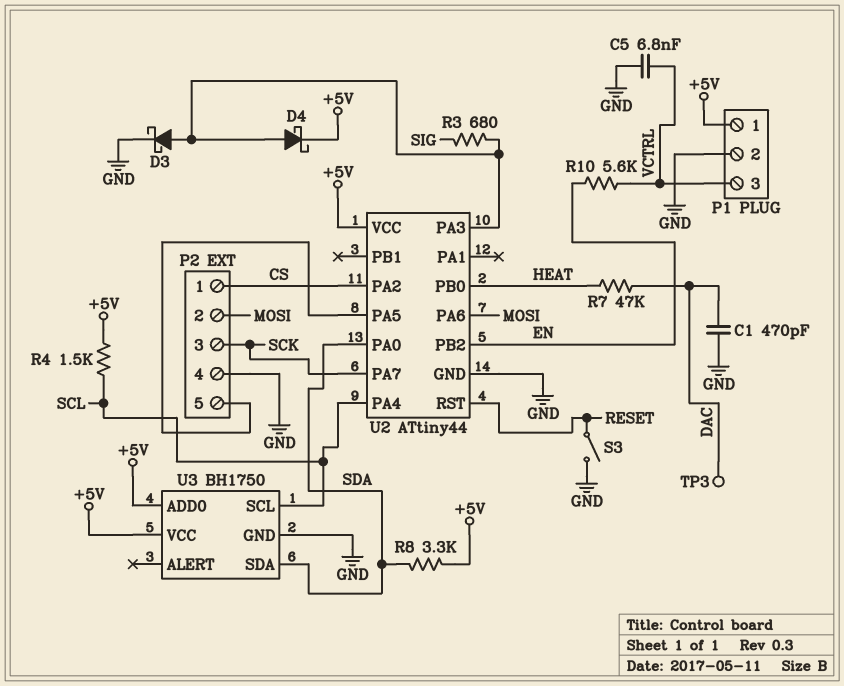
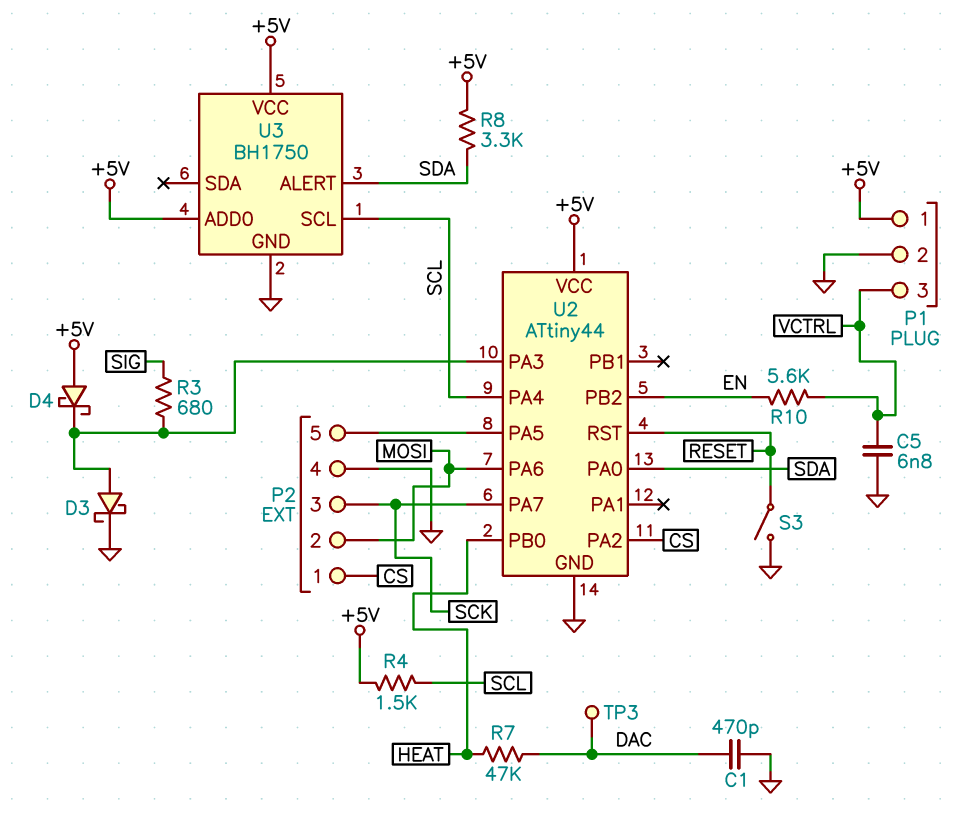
D4: schottky (A U2/PA3, K +5V) -> schottky (A +5V, K U2/PA3)
U3 pin ALERT: none -> SDA
U3 pin SDA: SDA -> none

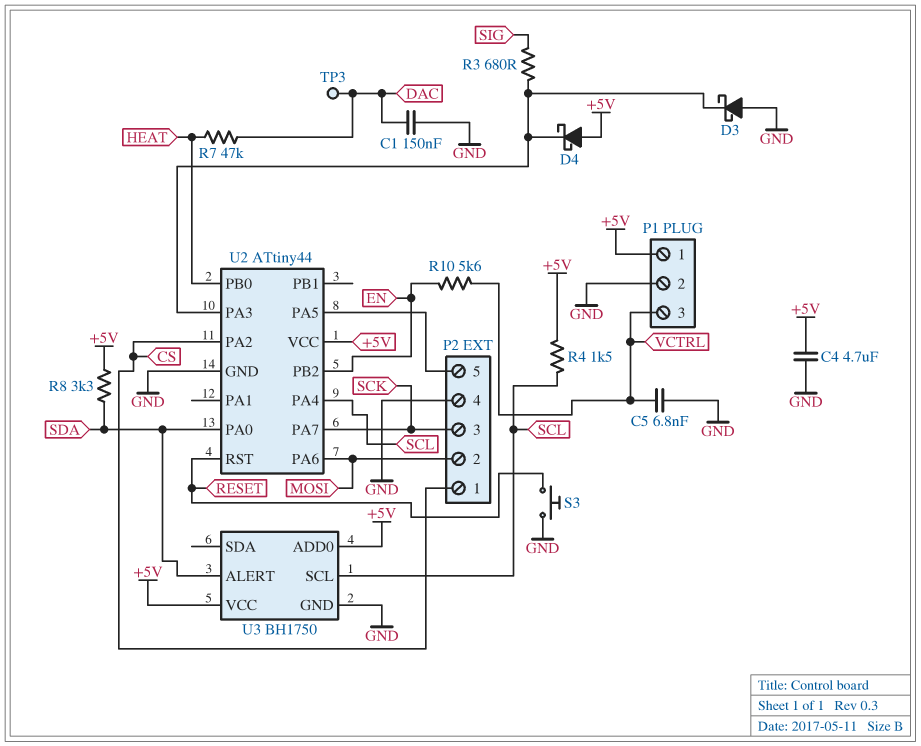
C1: 470pF (DAC, GND) -> 150nF (DAC, GND)
C4: none -> 4.7uF (+5V, GND)
D3: schottky (A U2/PA3, K GND) -> schottky (A GND, K U2/PA3)
S3: switch (GND, RESET) -> button (GND, RESET)

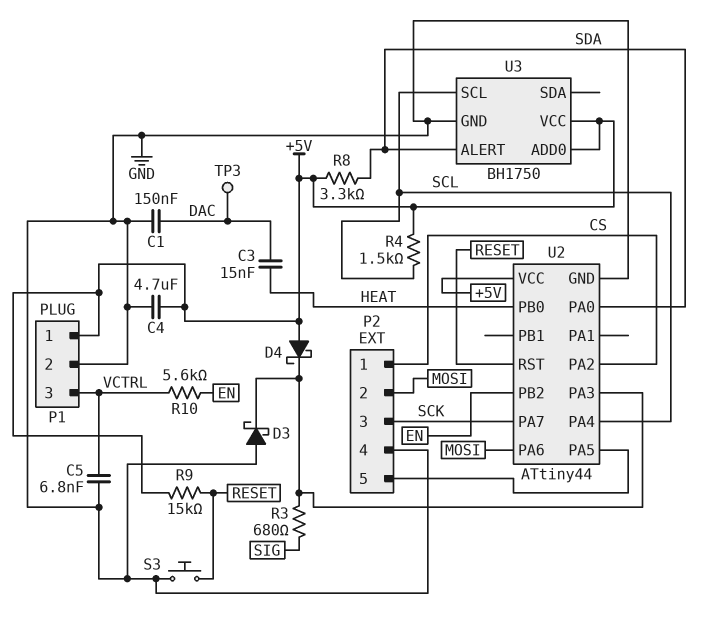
C3: none -> 15nF (DAC, HEAT)
R7: 47k (DAC, HEAT) -> none
R9: none -> 15k (+5V, RESET)

